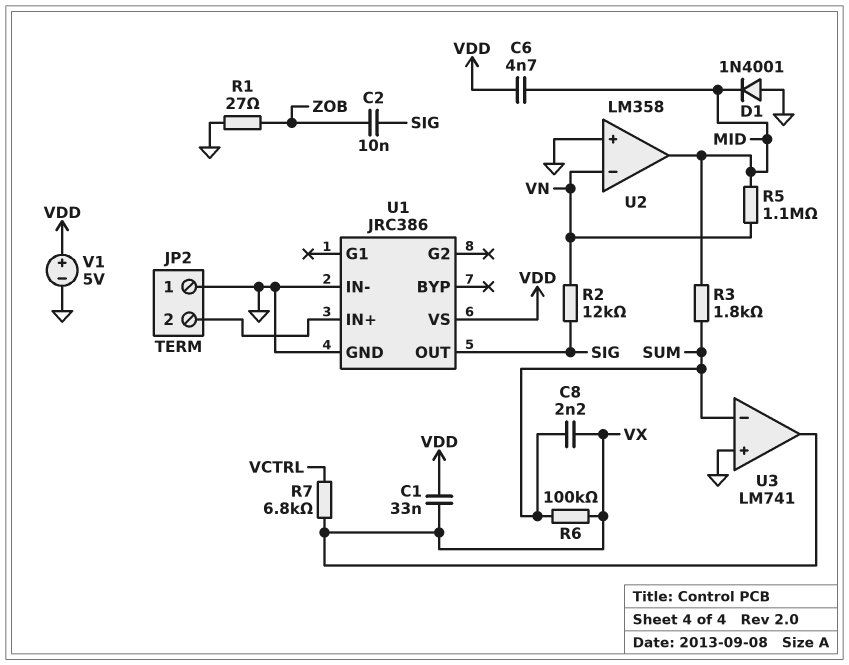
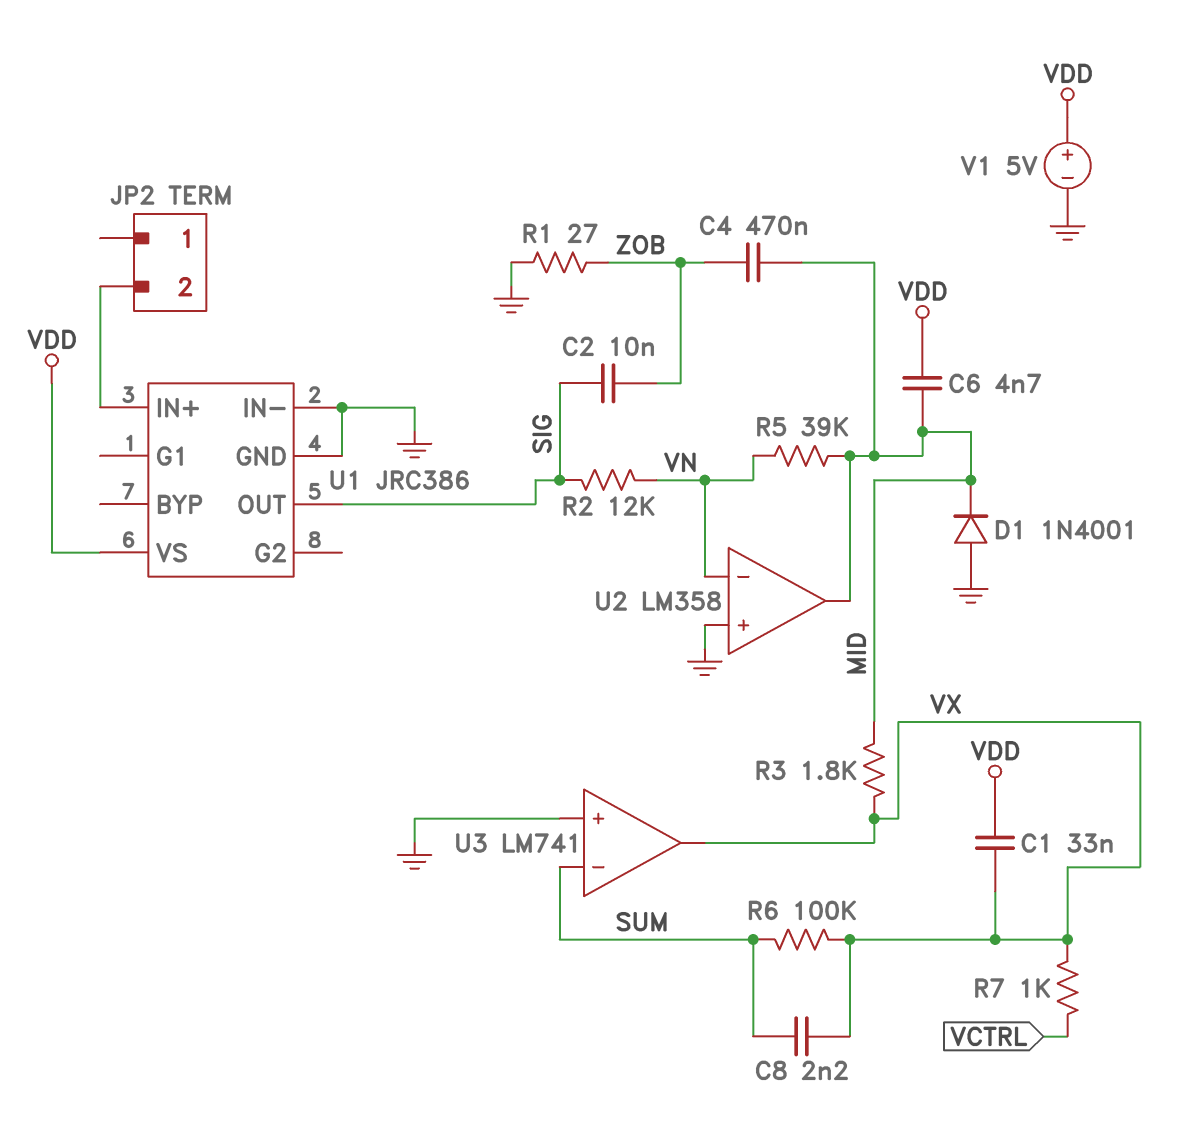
C4: none -> 470nF (MID, ZOB)
JP2 pin 1: GND -> none
R3: 1.8k (MID, SUM) -> 1.8k (MID, VX)
R5: 1.1M (MID, VN) -> 39k (MID, VN)
R7: 6.8k (VCTRL, VX) -> 1k (VCTRL, VX)

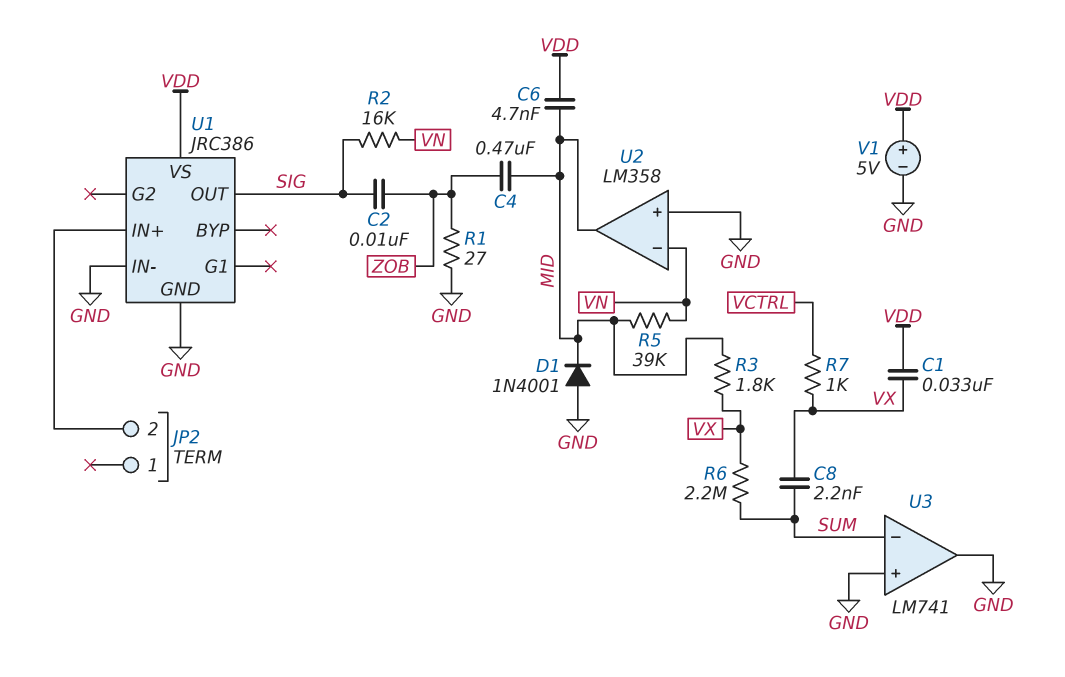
R2: 12k (SIG, VN) -> 16k (SIG, VN)
R6: 100k (SUM, VX) -> 2.2M (SUM, VX)
U3 pin out: VX -> GND

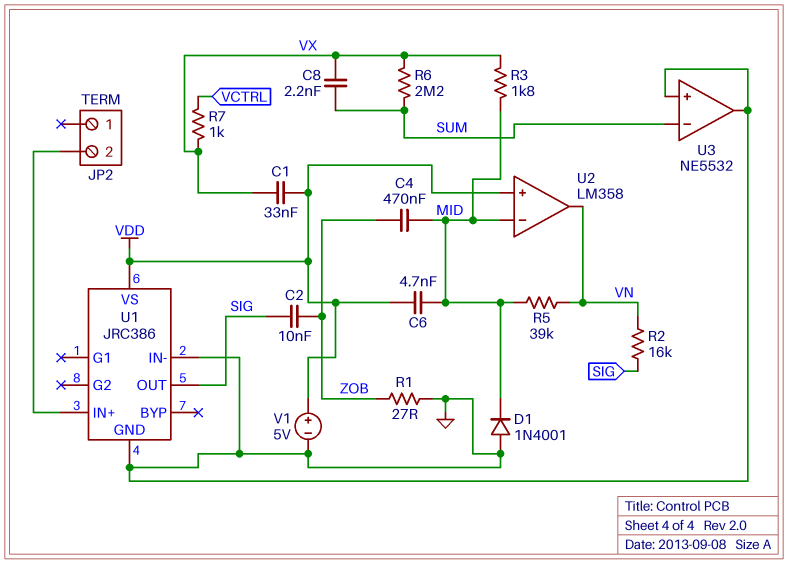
U2 pin in+: GND -> VDD
U2 pin in-: VN -> MID
U2 pin out: MID -> VN
U3: LM741 -> NE5532

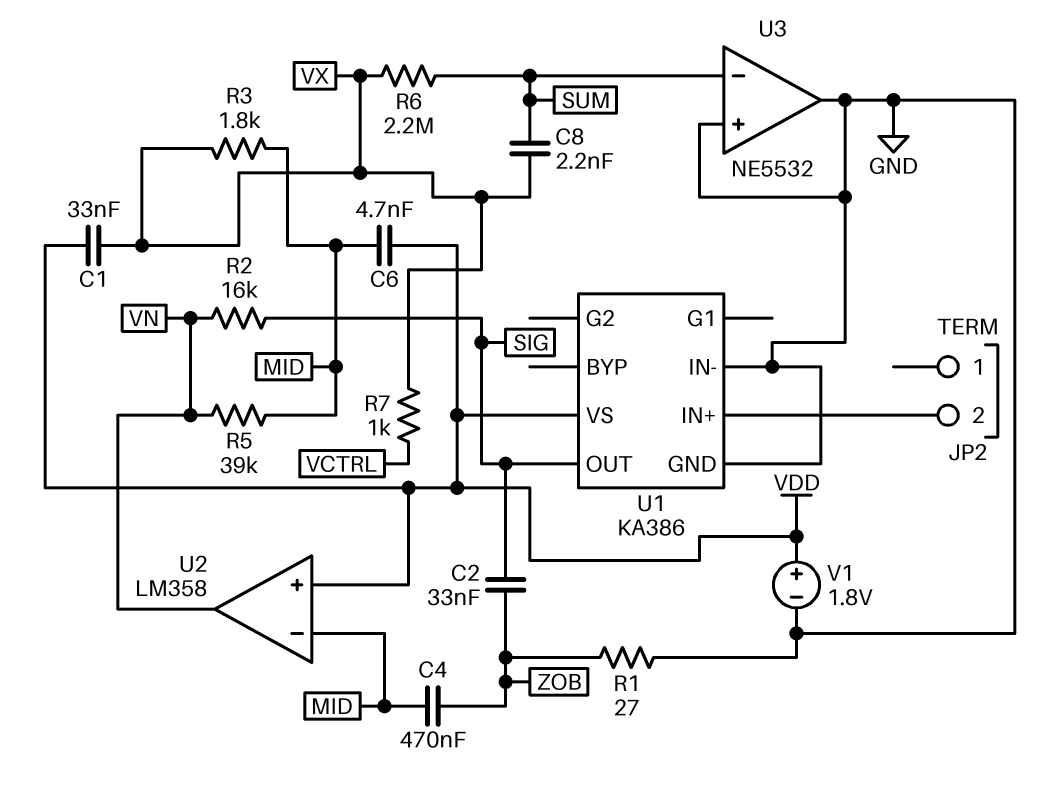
C2: 10nF (SIG, ZOB) -> 33nF (SIG, ZOB)
D1: diode 1N4001 (A GND, K MID) -> none
U1: JRC386 -> KA386
V1: 5V (plus VDD, minus GND) -> 1.8V (plus VDD, minus GND)

